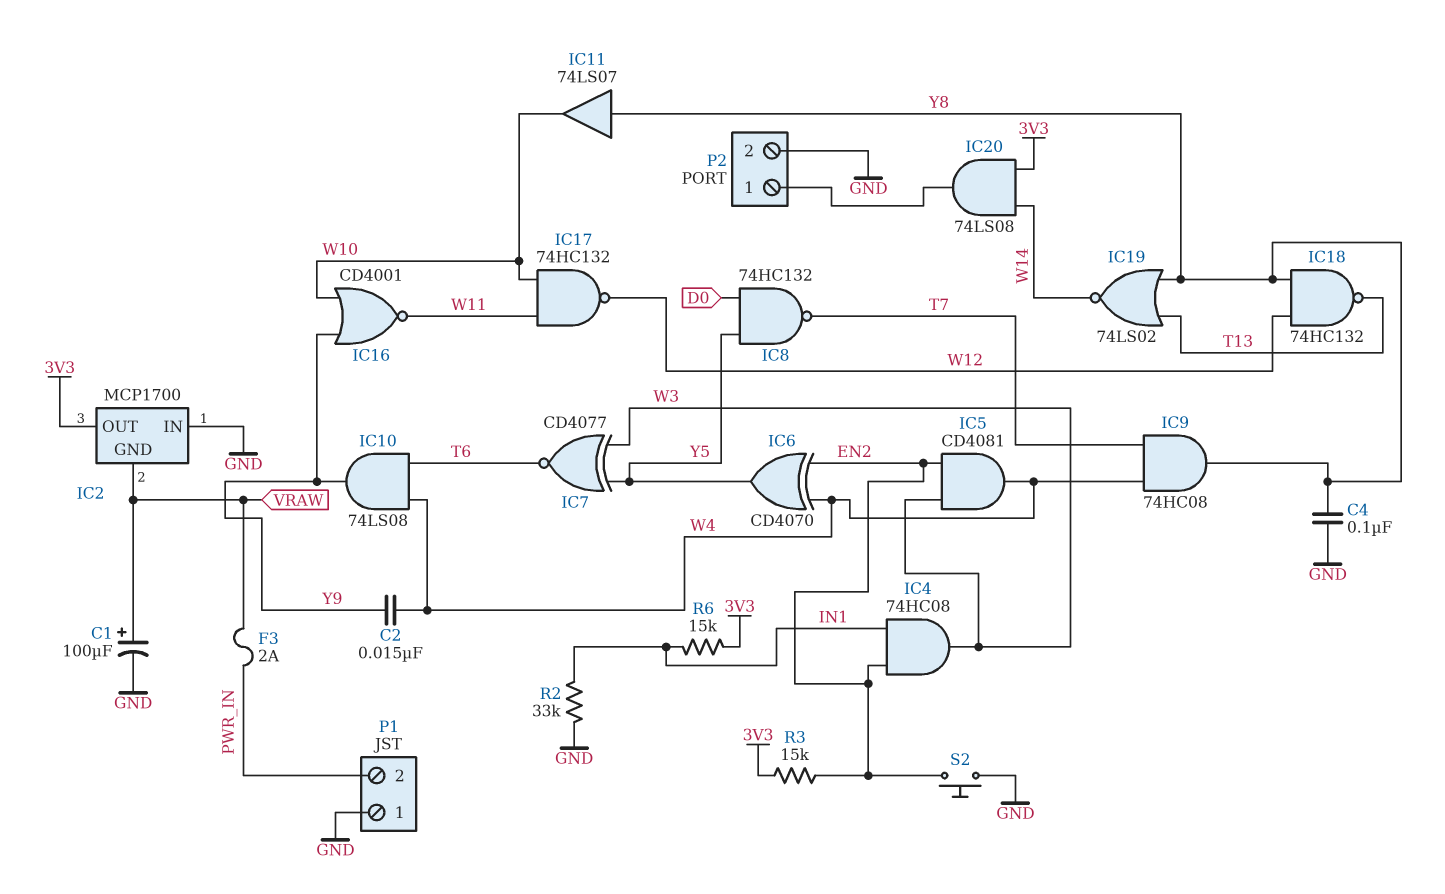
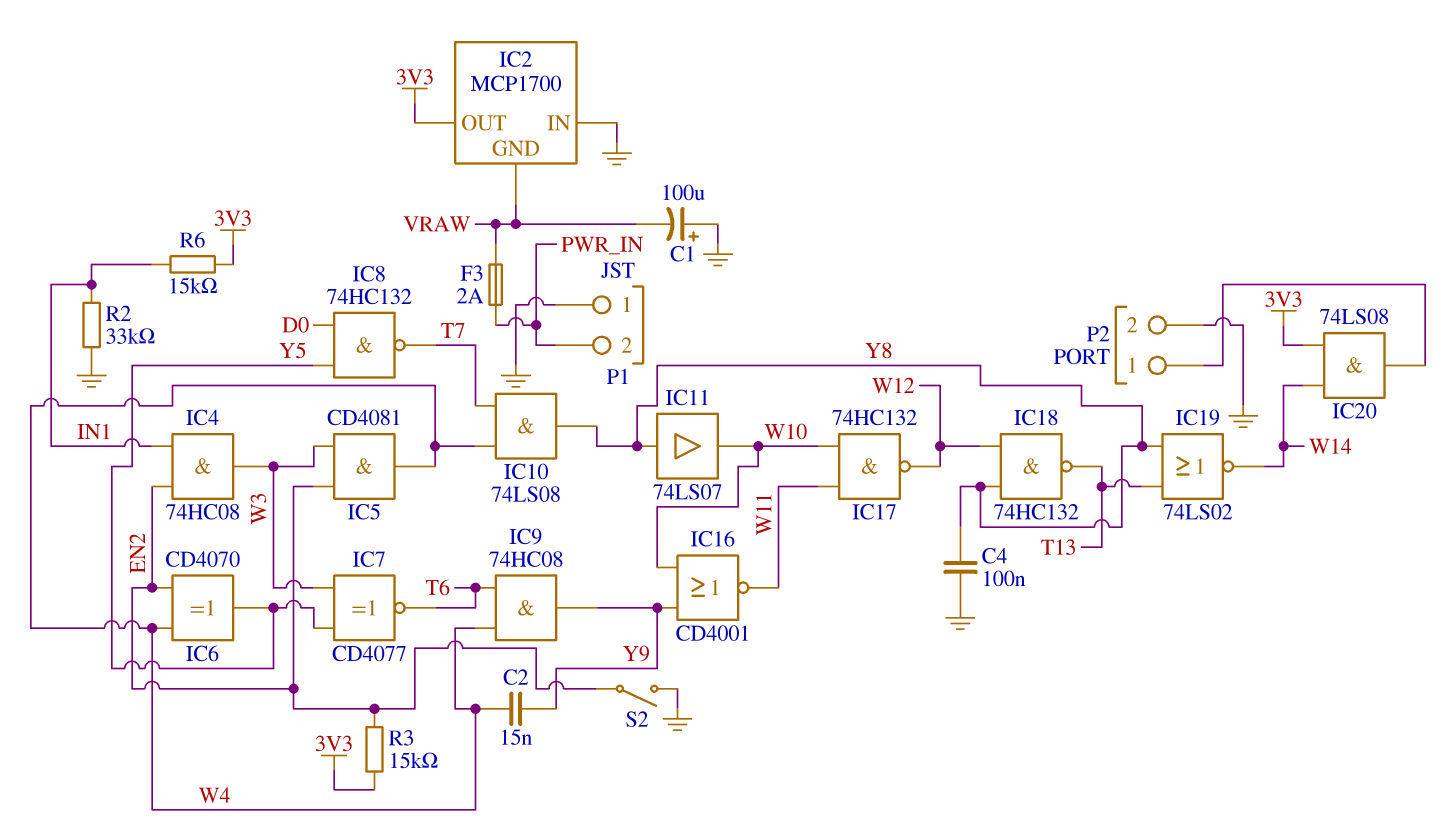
C1: 100uF (plus VRAW, minus GND) -> 100uF (plus GND, minus VRAW)
IC9: AND 74HC08 (in T7, in W4, out Y8) -> AND 74HC08 (in T6, in W4, out Y9)
IC10: AND 74LS08 (in T6, in W4, out Y9) -> AND 74LS08 (in T7, in W4, out Y8)
S2: button (EN2, GND) -> switch (EN2, GND)

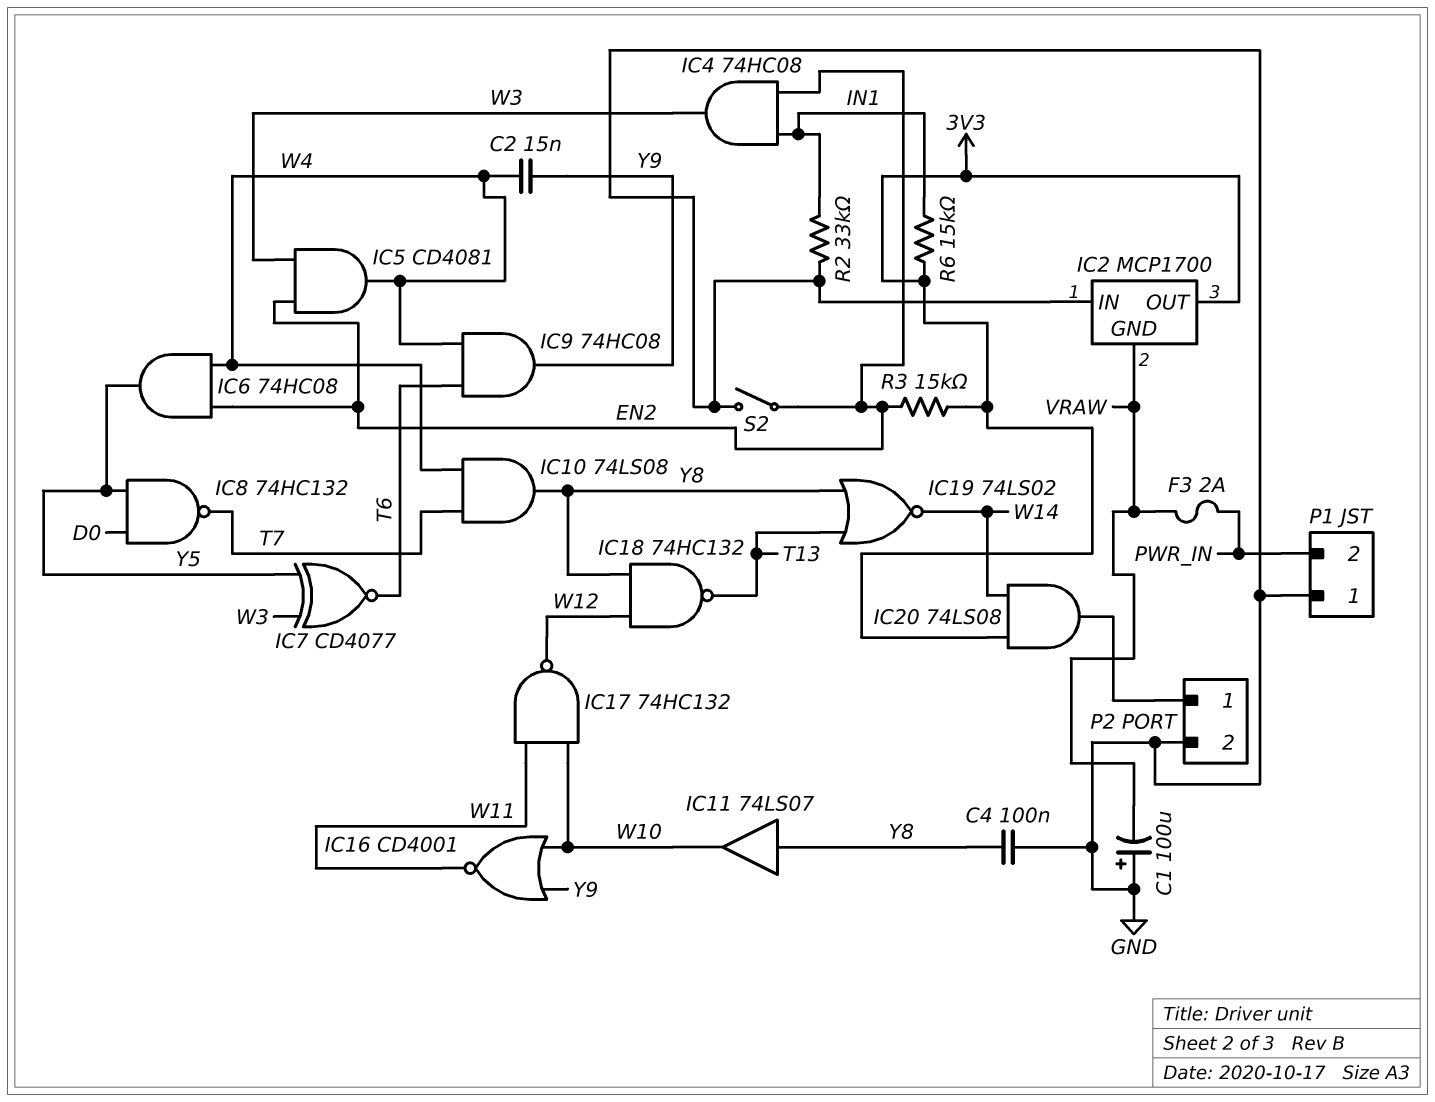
IC6: XOR CD4070 (in EN2, in W4, out Y5) -> AND 74HC08 (in EN2, in W4, out Y5)

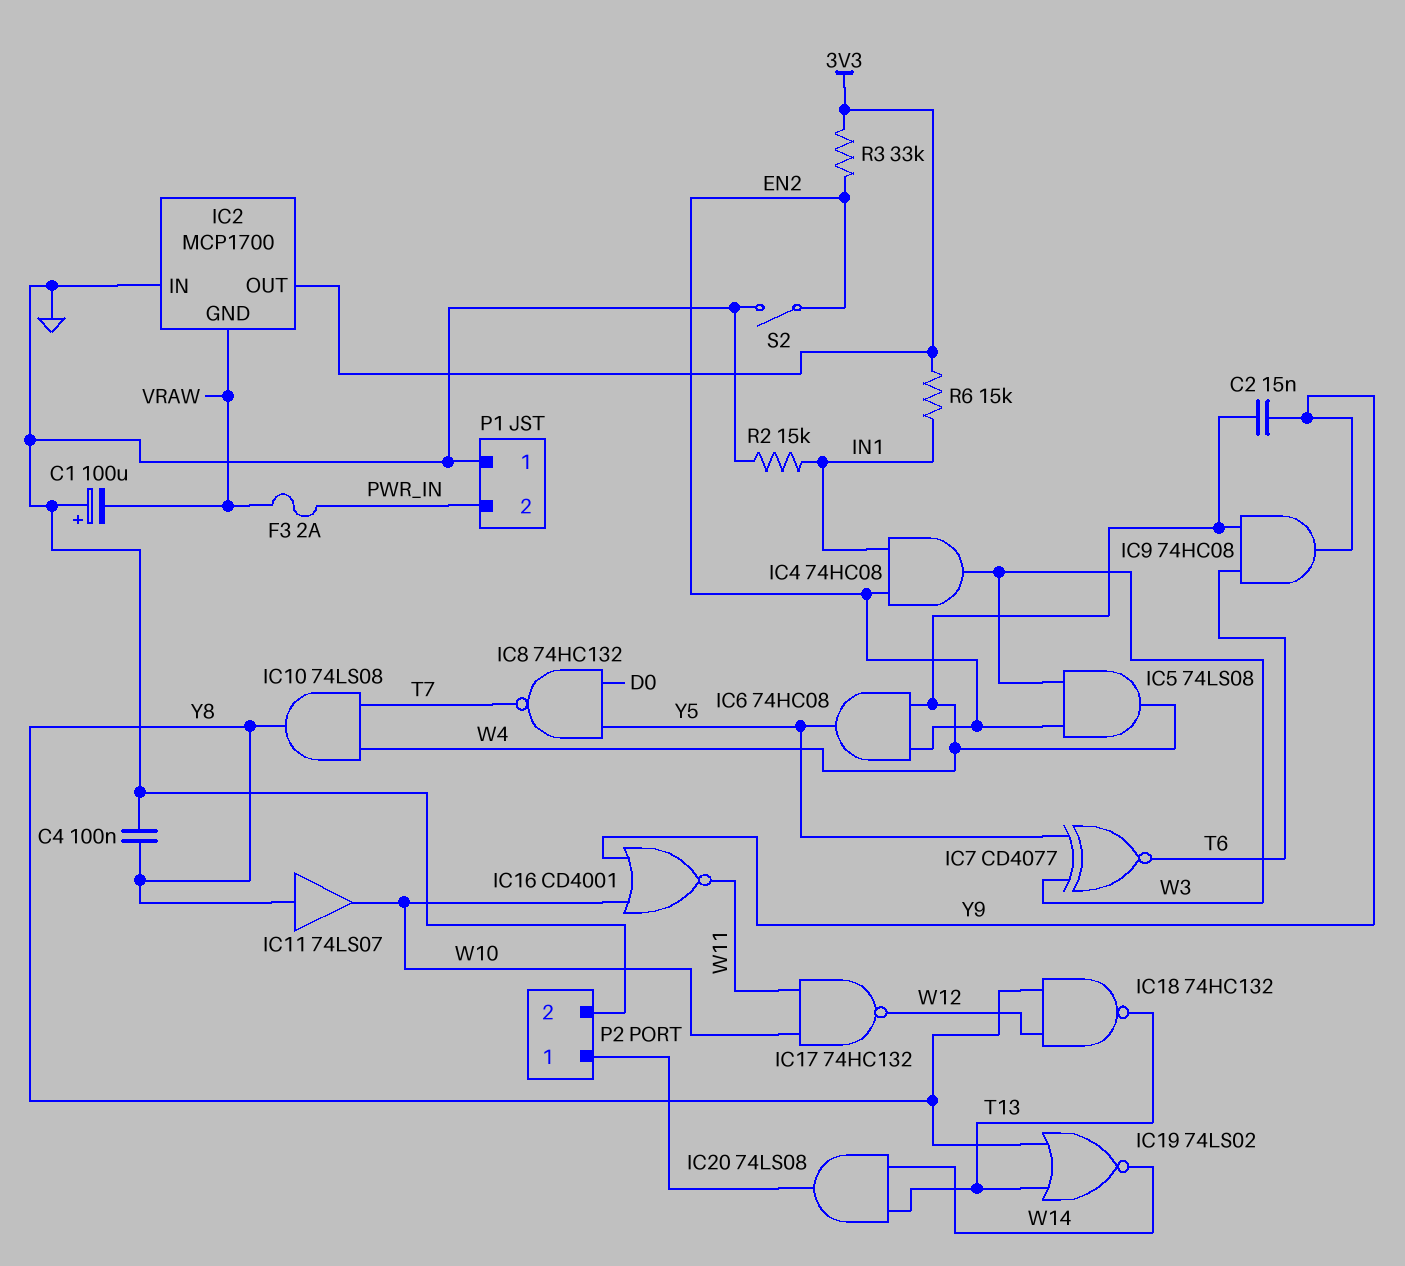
IC5: AND CD4081 (in EN2, in W3, out W4) -> AND 74LS08 (in EN2, in W3, out W4)
IC20: AND 74LS08 (in 3V3, in W14, out P2/1) -> AND 74LS08 (in T13, in W14, out P2/1)
R2: 33k (GND, IN1) -> 15k (GND, IN1)
R3: 15k (3V3, EN2) -> 33k (3V3, EN2)

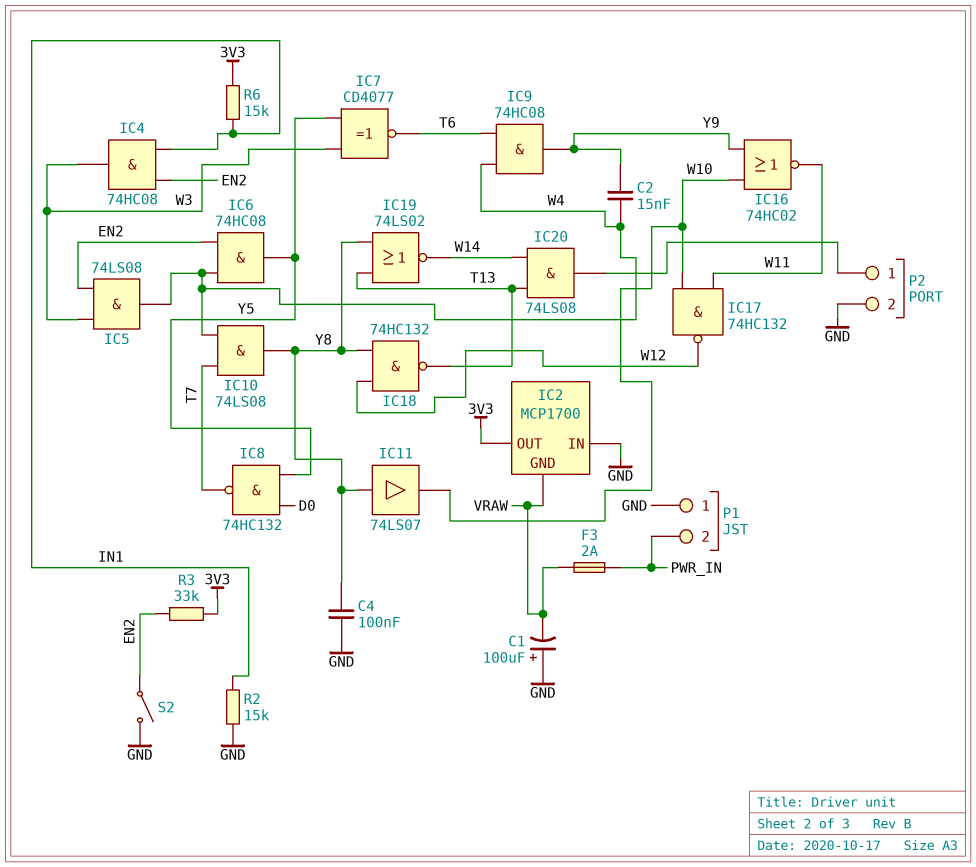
IC16: NOR CD4001 (in W10, in Y9, out W11) -> NOR 74HC02 (in W10, in Y9, out W11)

